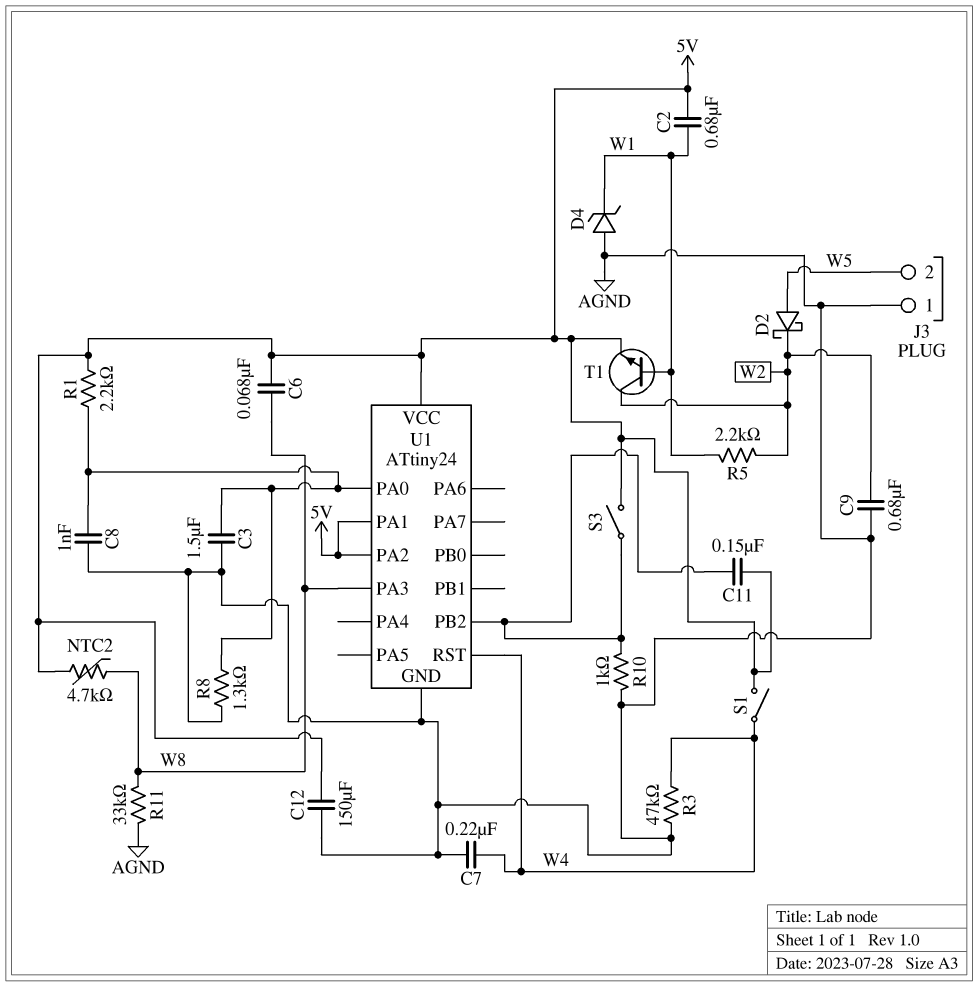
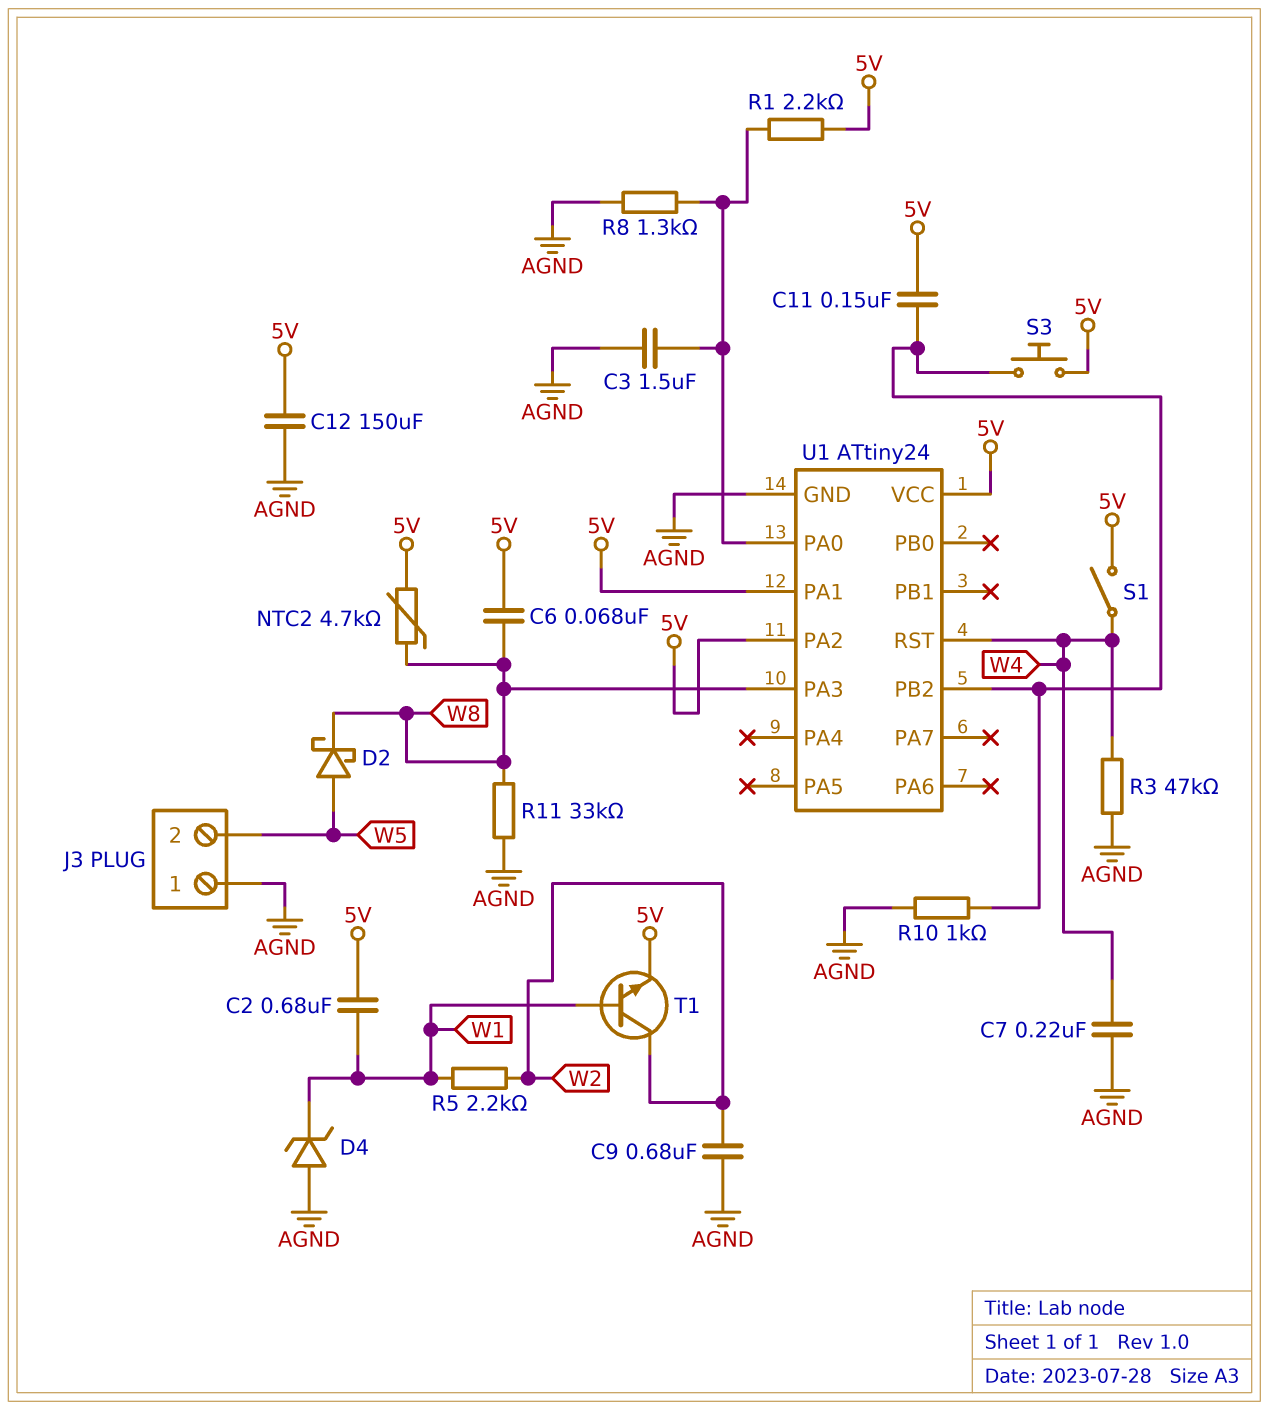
C8: 1nF (AGND, U1/PA0) -> none
D2: schottky (A W5, K W2) -> schottky (A W5, K W8)
S3: switch (5V, U1/PB2) -> button (5V, U1/PB2)

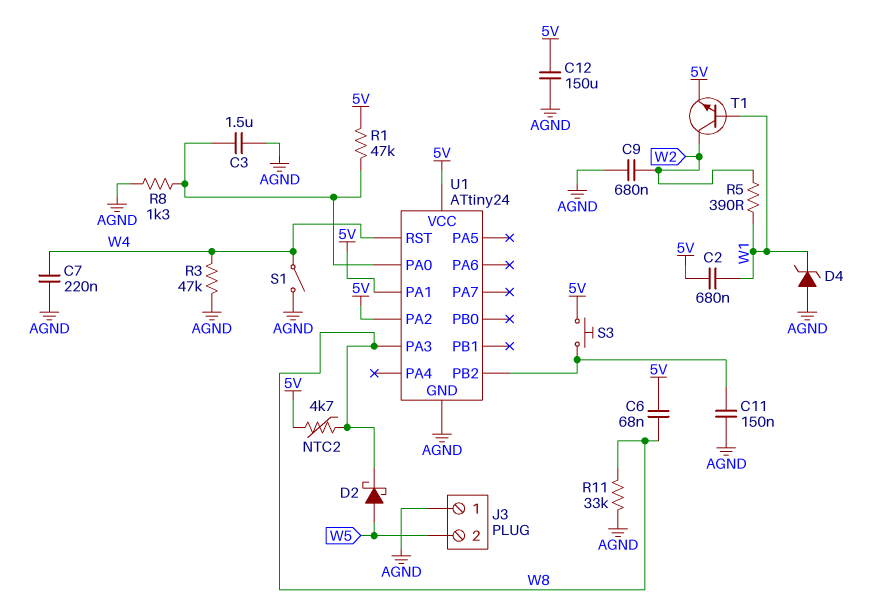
C11: 150nF (5V, U1/PB2) -> 150nF (AGND, U1/PB2)
R1: 2.2k (5V, U1/PA0) -> 47k (5V, U1/PA0)
R5: 2.2k (W1, W2) -> 390 (W1, W2)
R10: 1k (AGND, U1/PB2) -> none
S1: switch (5V, W4) -> switch (AGND, W4)

